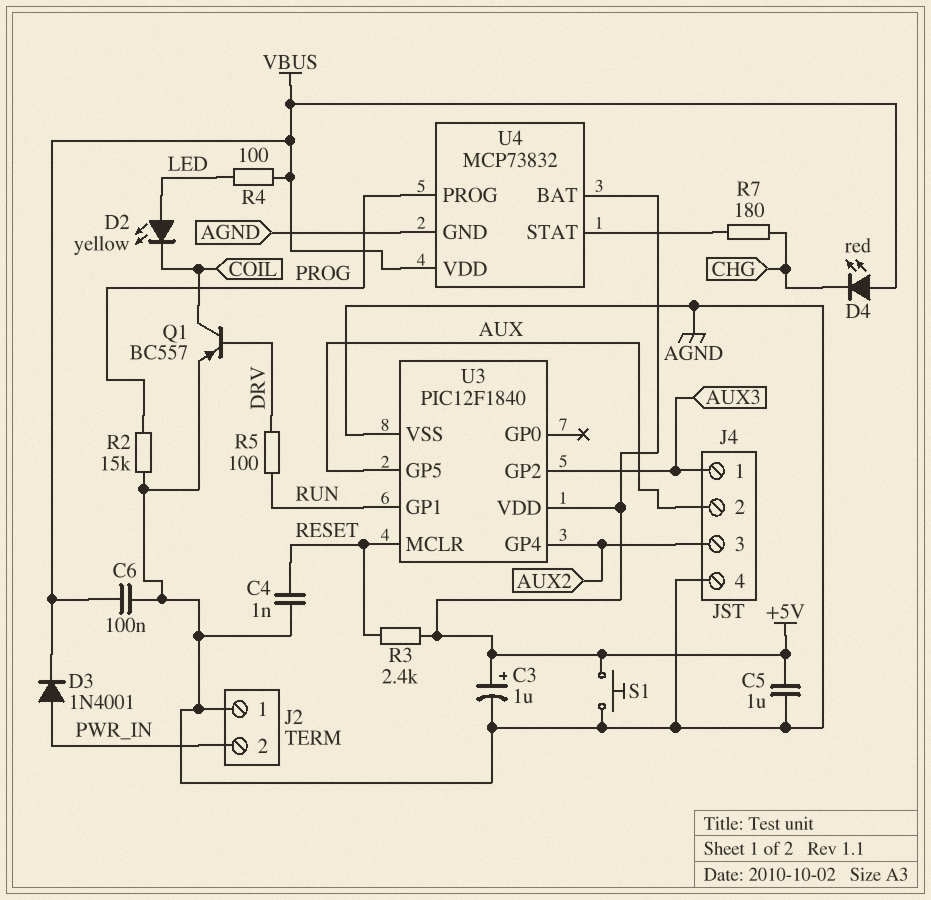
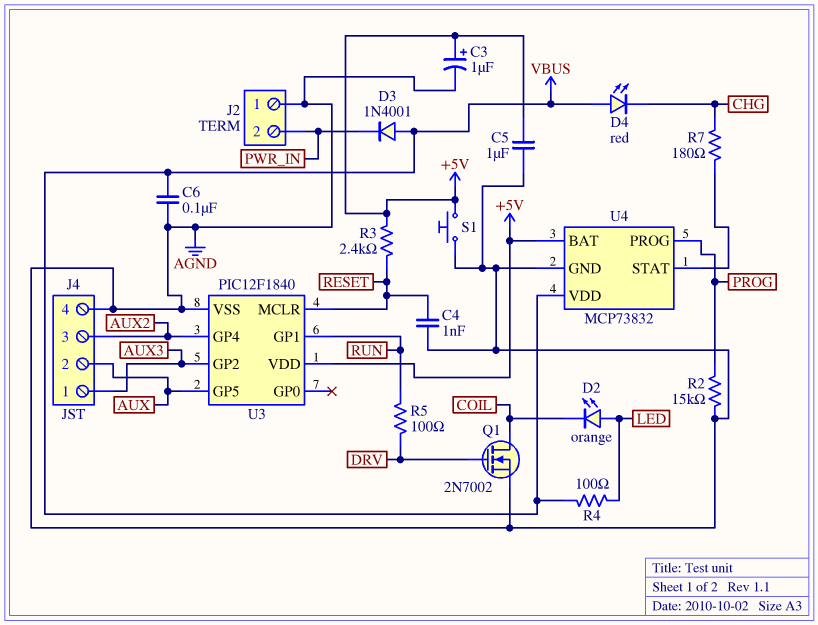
D2: LED yellow (A LED, K COIL) -> LED orange (A LED, K COIL)
D3: diode 1N4001 (A PWR_IN, K VBUS) -> diode 1N4001 (A VBUS, K PWR_IN)
Q1: PNP BC557 (B DRV, C COIL, E AGND) -> NMOS 2N7002 (G DRV, D COIL, S AGND)

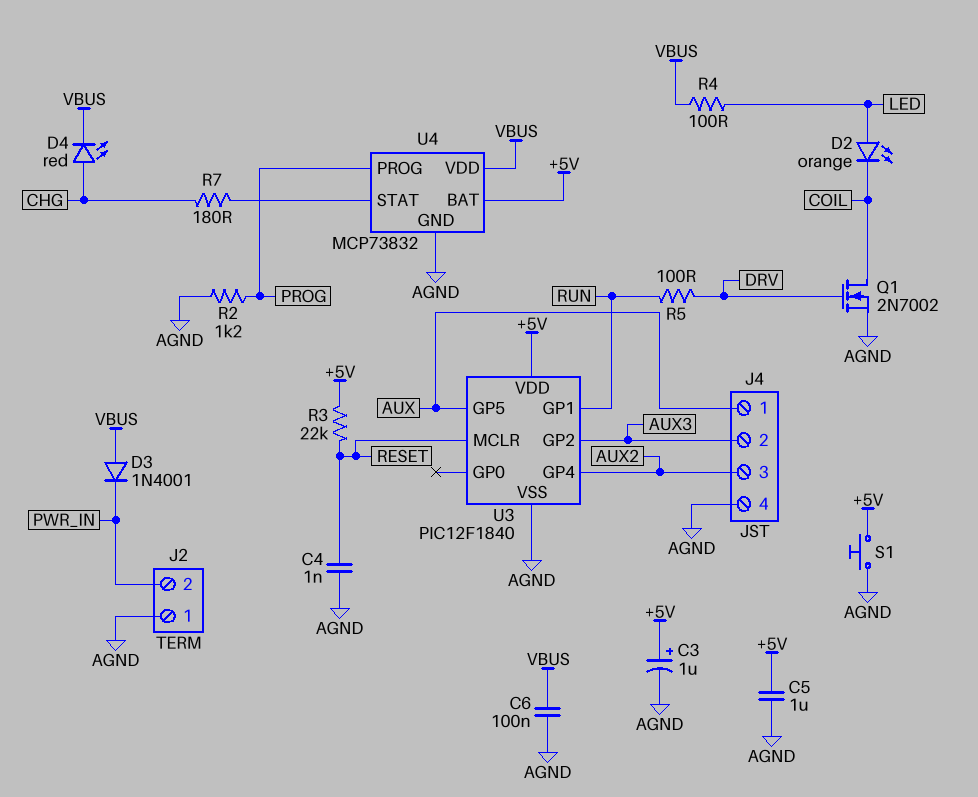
D4: LED red (A VBUS, K CHG) -> LED red (A CHG, K VBUS)
J4 pin 1: AUX3 -> AUX
J4 pin 2: AUX -> AUX3
R2: 15k (AGND, PROG) -> 1.2k (AGND, PROG)
R3: 2.4k (+5V, RESET) -> 22k (+5V, RESET)

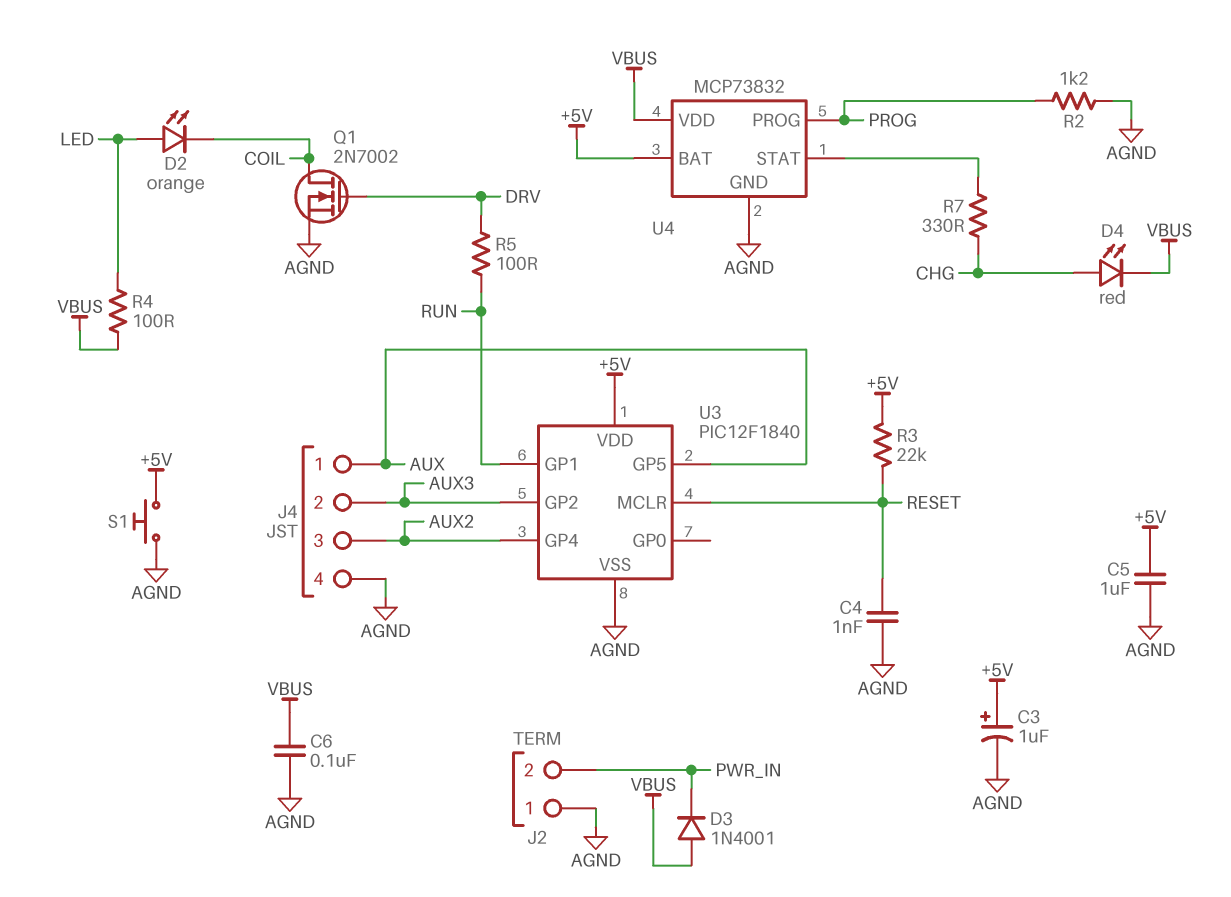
R7: 180 (CHG, U4/STAT) -> 330 (CHG, U4/STAT)

